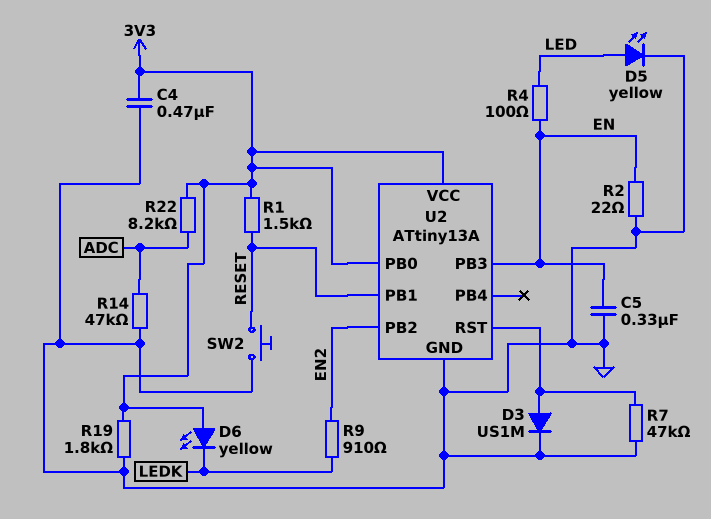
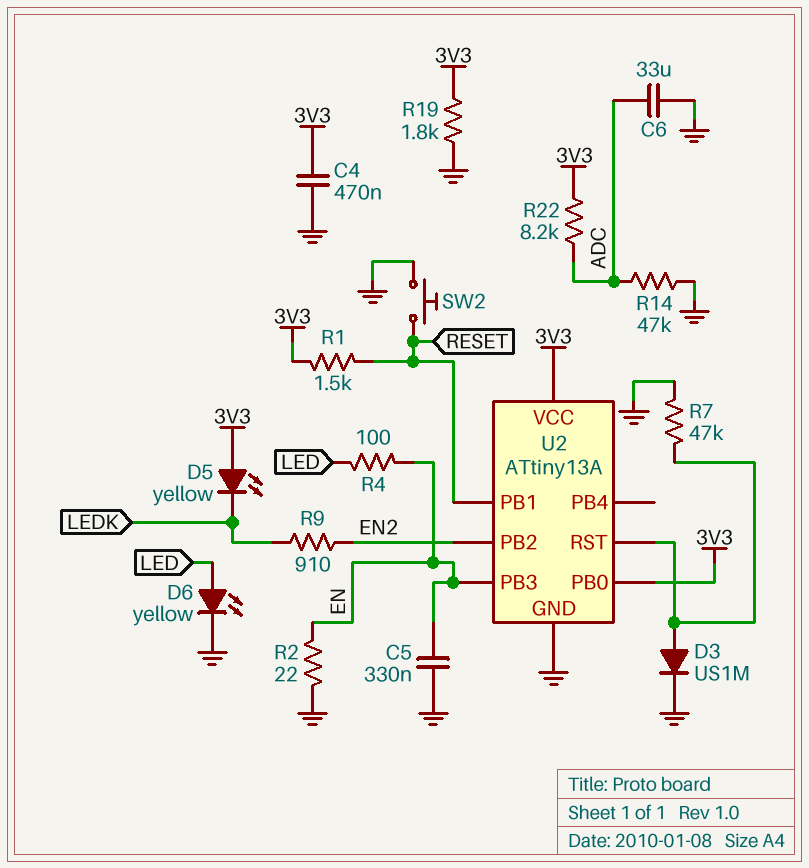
C6: none -> 33uF (ADC, GND)
D5: LED yellow (A LED, K GND) -> LED yellow (A 3V3, K LEDK)
D6: LED yellow (A 3V3, K LEDK) -> LED yellow (A LED, K GND)

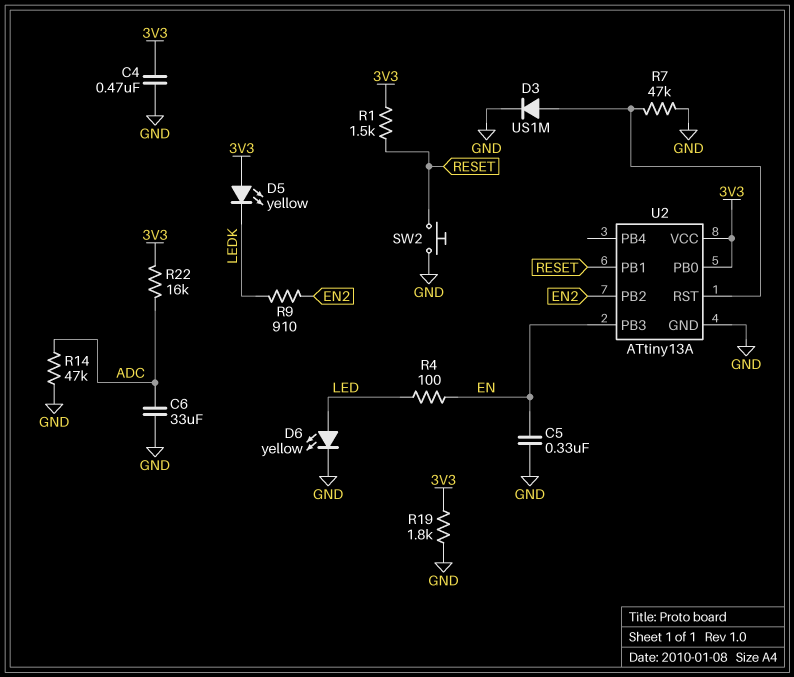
R2: 22 (EN, GND) -> none
R22: 8.2k (3V3, ADC) -> 16k (3V3, ADC)

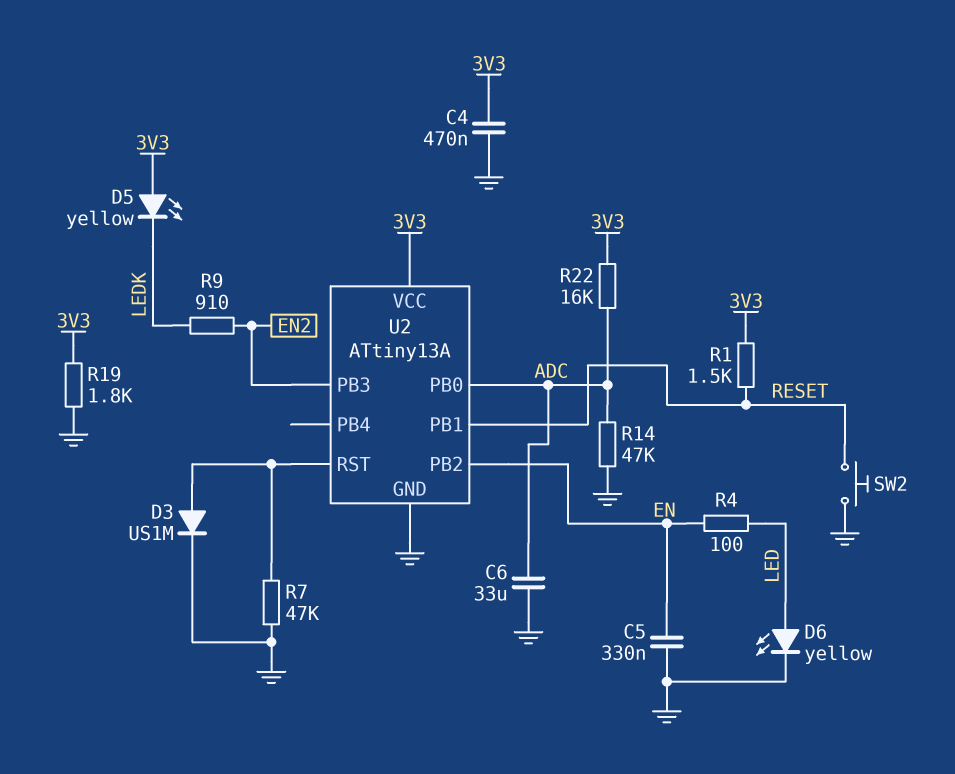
U2 pin PB0: 3V3 -> ADC
U2 pin PB2: EN2 -> EN
U2 pin PB3: EN -> EN2

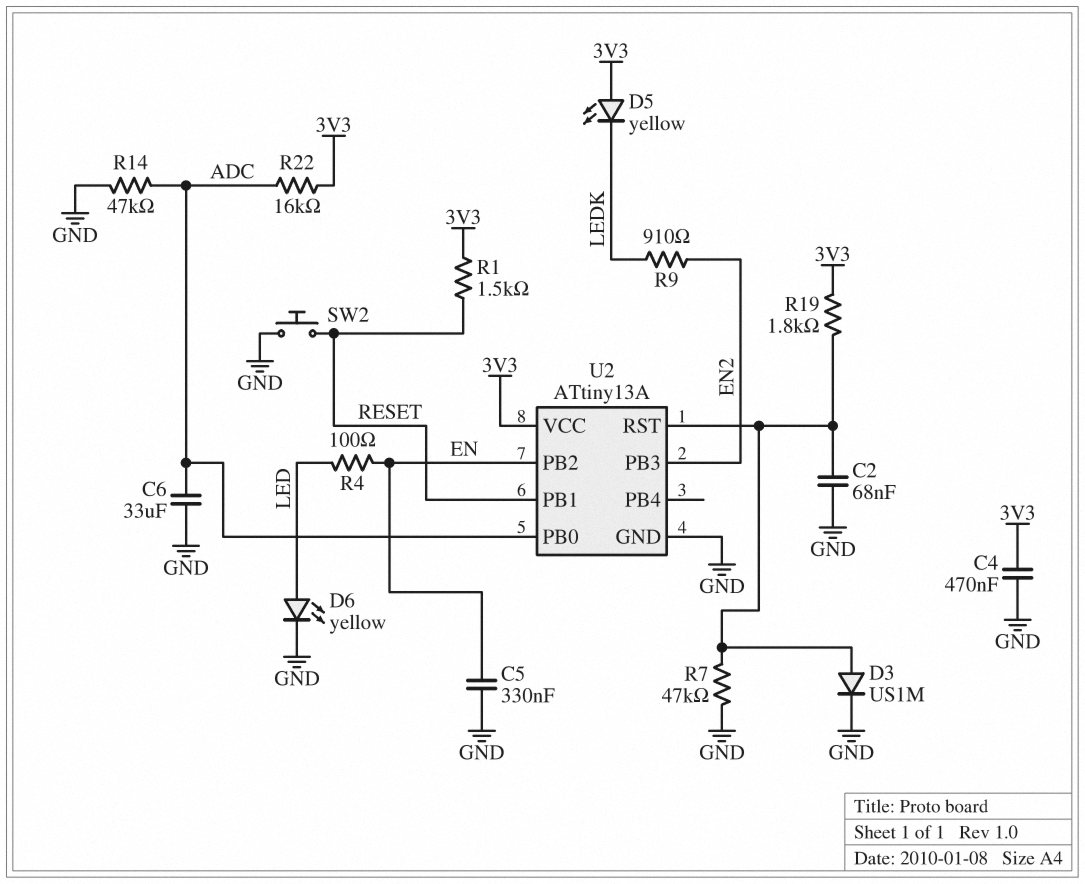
C2: none -> 68nF (GND, U2/RST)
R19: 1.8k (3V3, GND) -> 1.8k (3V3, U2/RST)

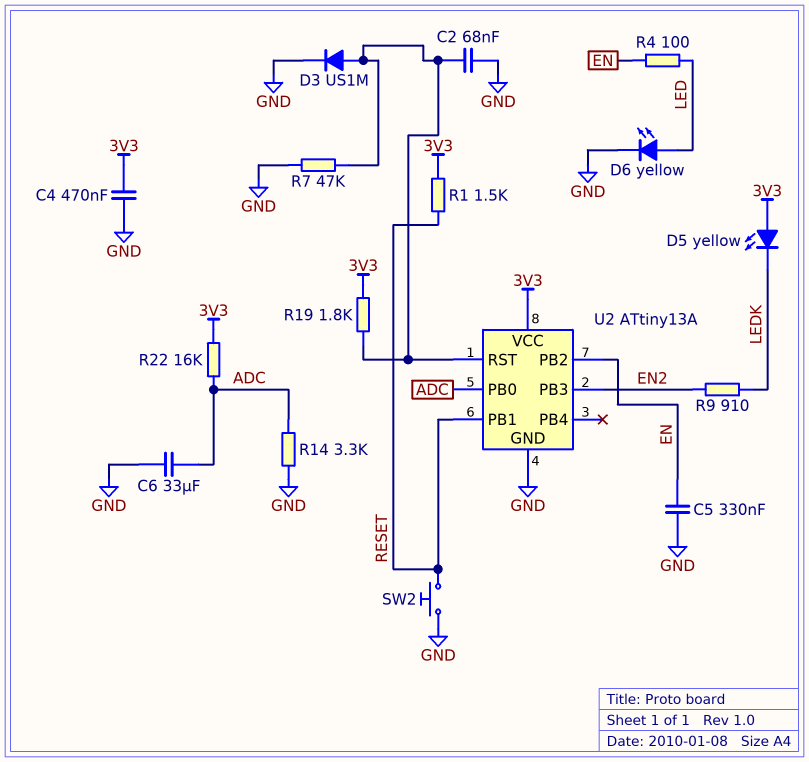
R14: 47k (ADC, GND) -> 3.3k (ADC, GND)

